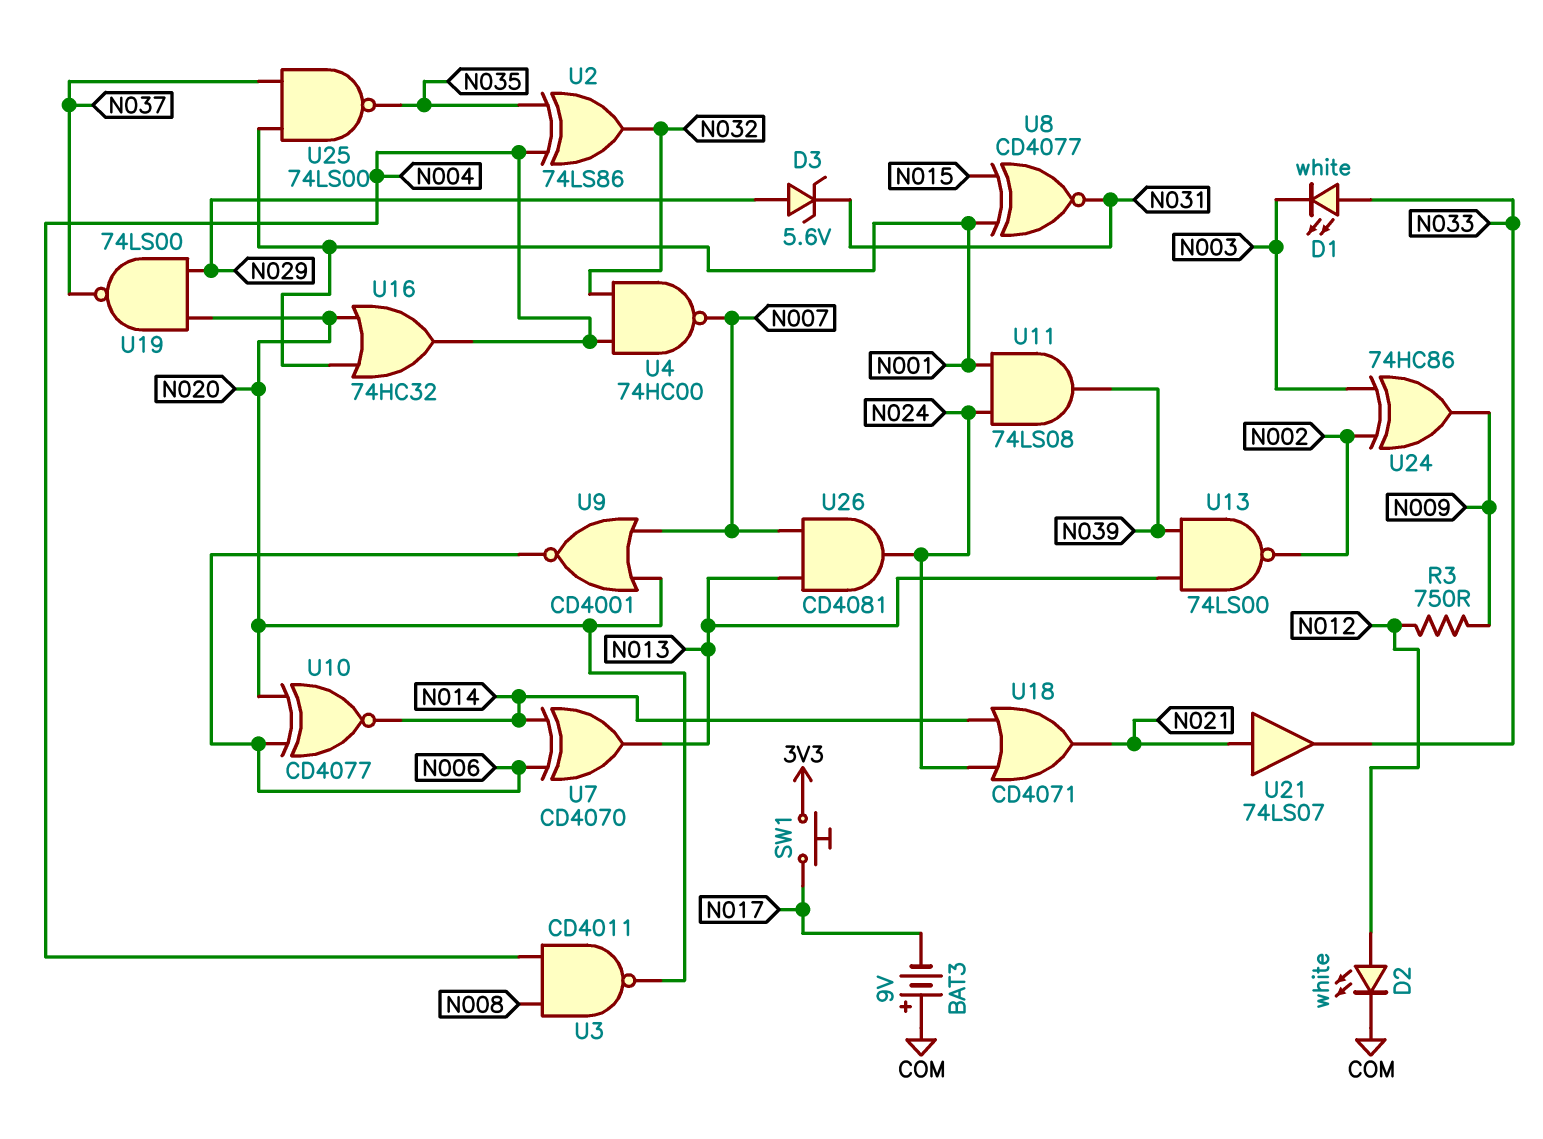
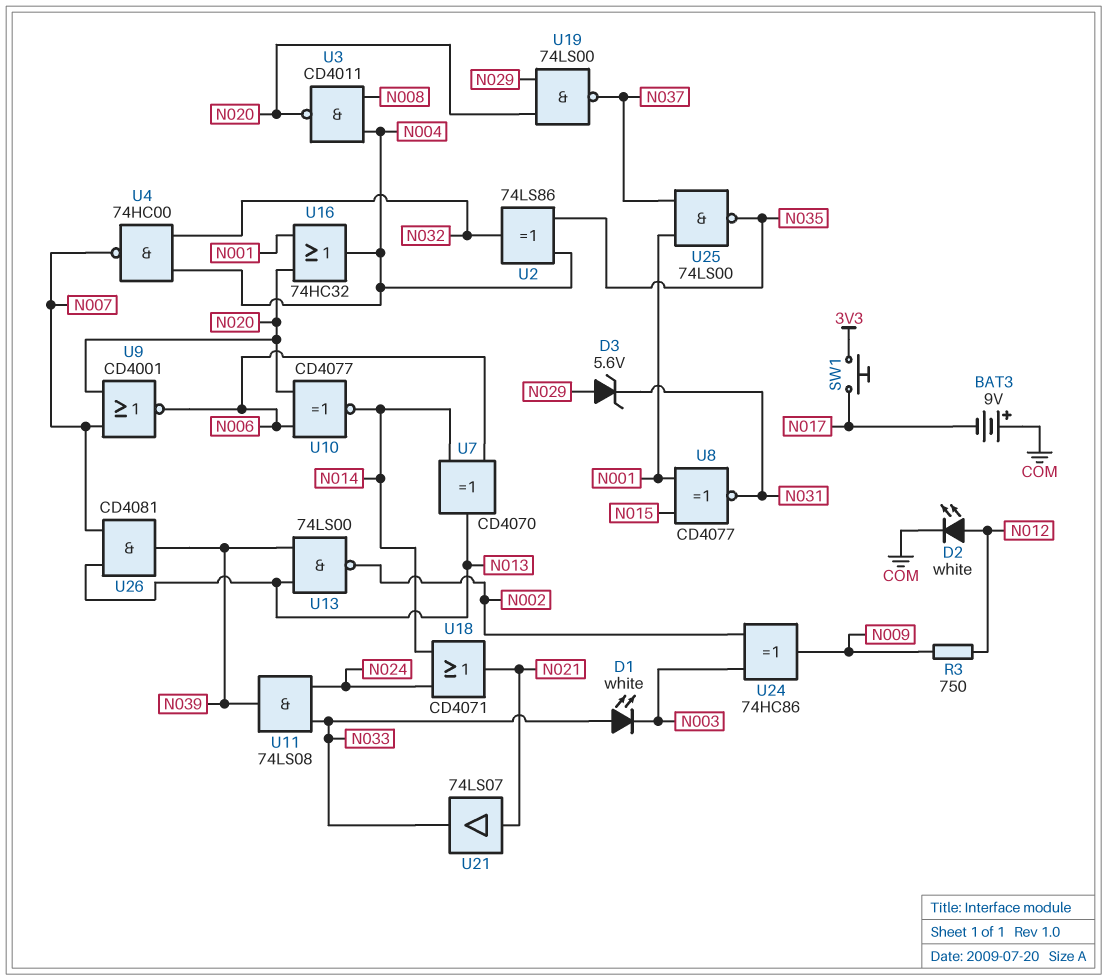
U11: AND 74LS08 (in N001, in N024, out N039) -> AND 74LS08 (in N024, in N033, out N039)
U26: AND CD4081 (in N007, in N013, out N024) -> AND CD4081 (in N007, in N013, out N039)

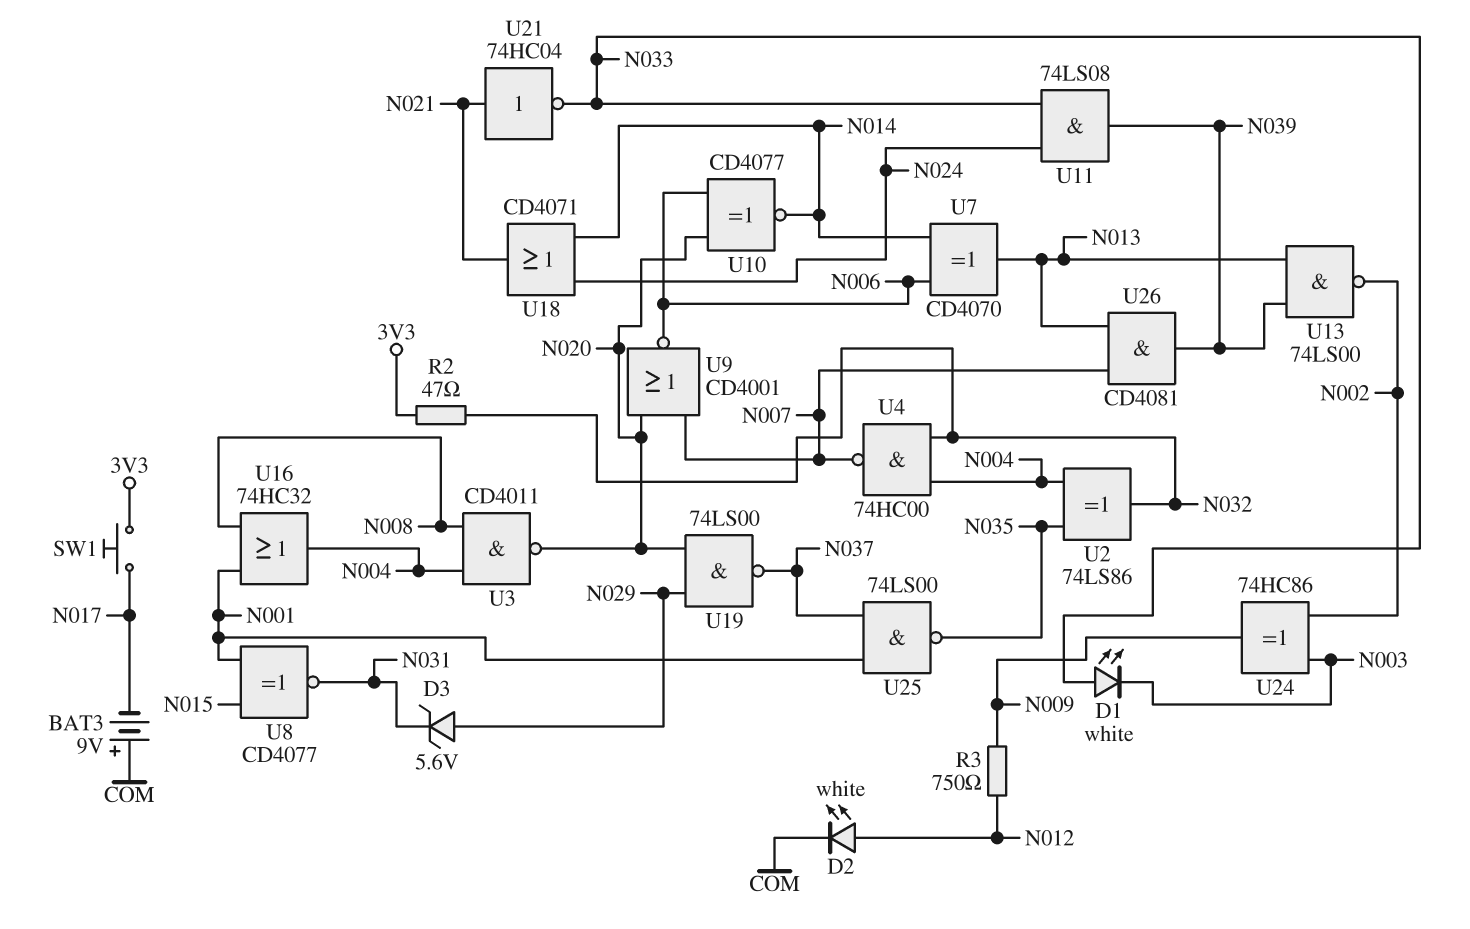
R2: none -> 47 (3V3, N032)
U16: OR 74HC32 (in N001, in N020, out N004) -> OR 74HC32 (in N001, in N008, out N004)
U21: buffer 74LS07 (in N021, out N033) -> NOT 74HC04 (in N021, out N033)

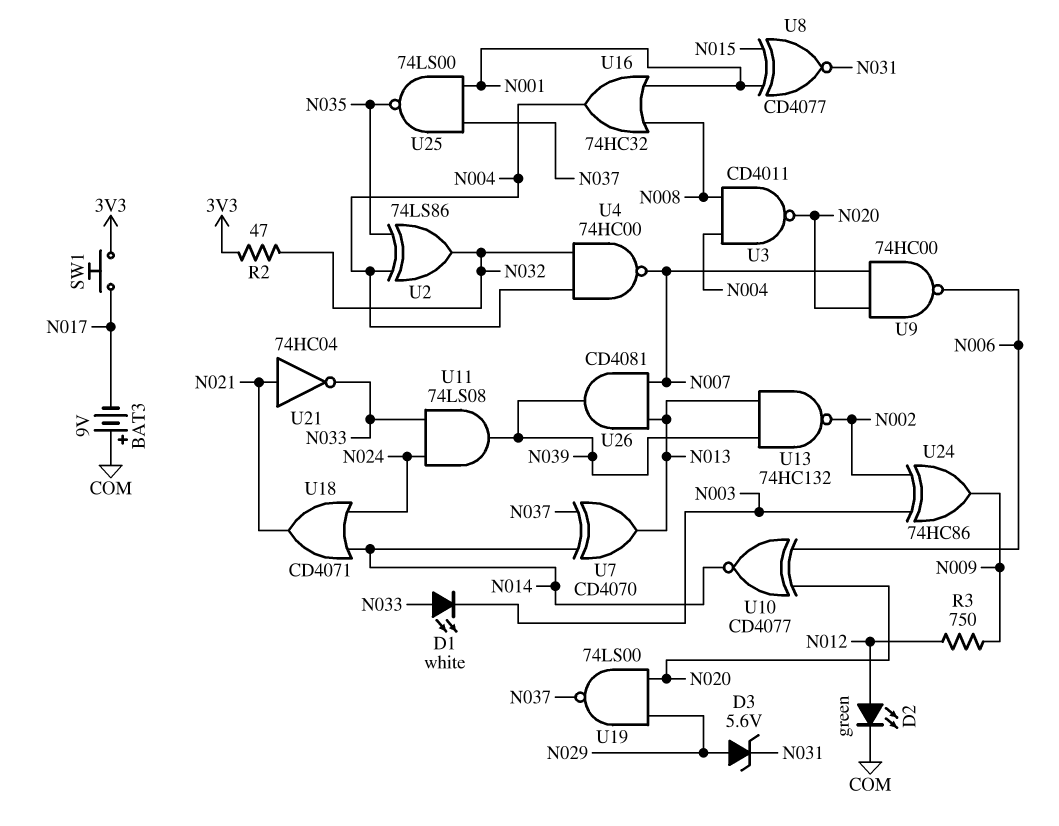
D2: LED white (A N012, K COM) -> LED green (A N012, K COM)
U7: XOR CD4070 (in N006, in N014, out N013) -> XOR CD4070 (in N014, in N037, out N013)
U9: NOR CD4001 (in N007, in N020, out N006) -> NAND 74HC00 (in N007, in N020, out N006)
U13: NAND 74LS00 (in N013, in N039, out N002) -> NAND 74HC132 (in N013, in N039, out N002)

